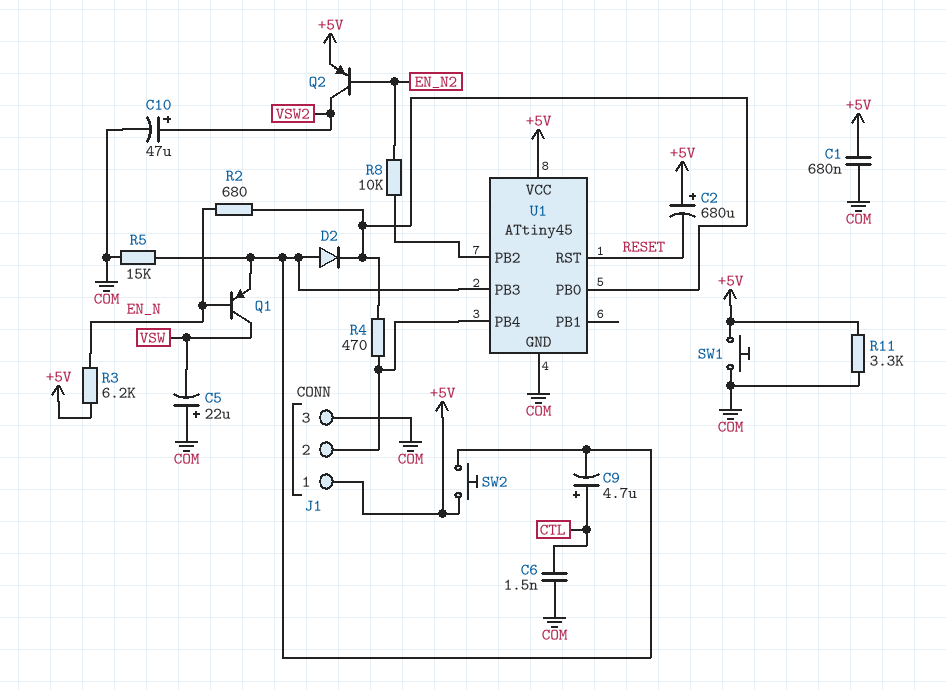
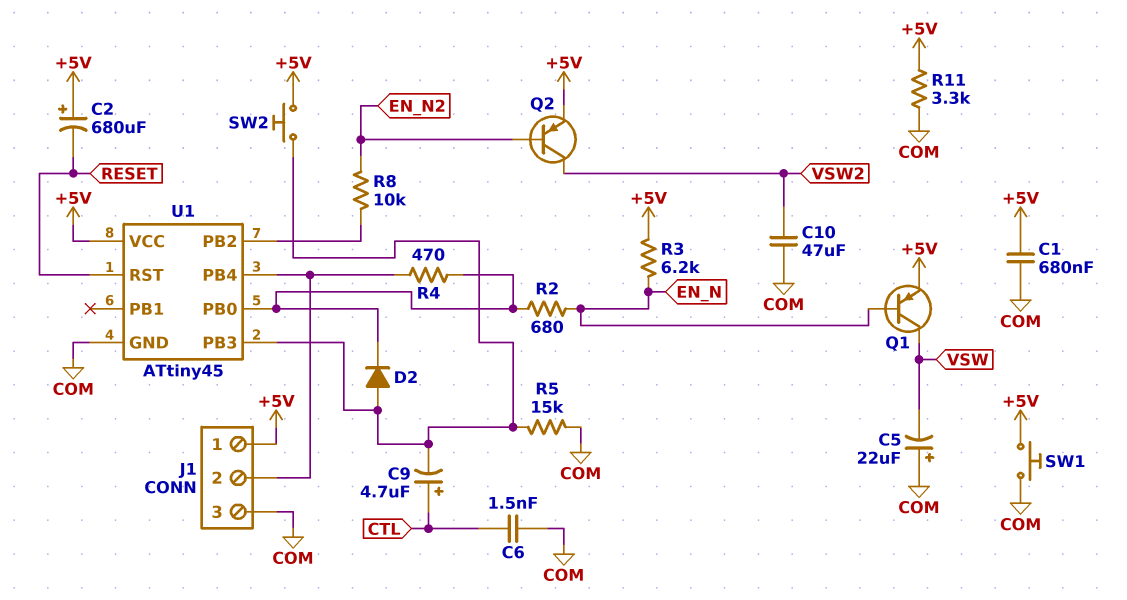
C10: 47uF (plus VSW2, minus COM) -> 47uF (COM, VSW2)
Q1: PNP (B EN_N, C VSW, E U1/PB3) -> PNP (B EN_N, C VSW, E +5V)

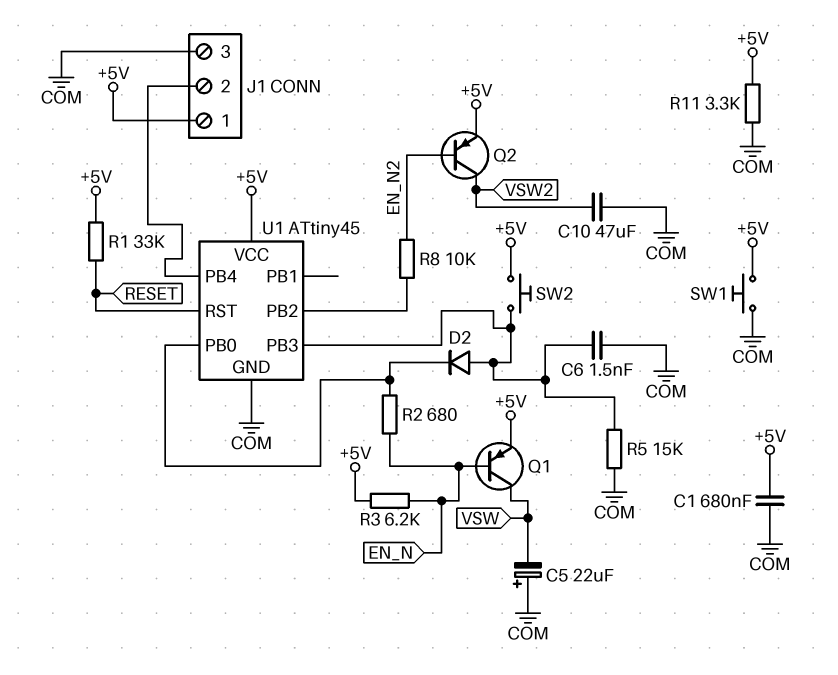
C2: 680uF (plus +5V, minus RESET) -> none
C6: 1.5nF (COM, CTL) -> 1.5nF (COM, U1/PB3)
C9: 4.7uF (plus CTL, minus U1/PB3) -> none
R1: none -> 33k (+5V, RESET)
R4: 470 (J1/2, U1/PB0) -> none

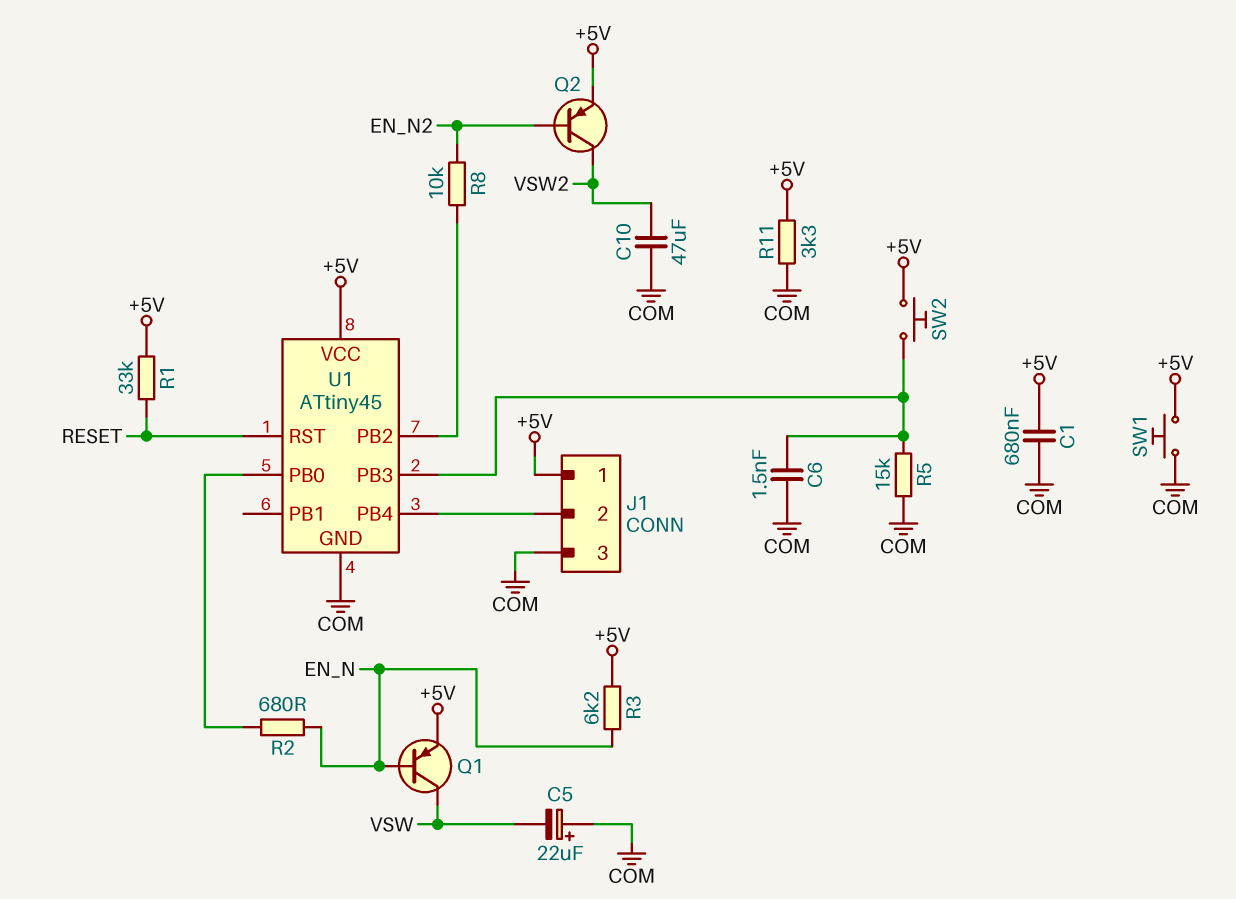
D2: diode (A U1/PB3, K U1/PB0) -> none

